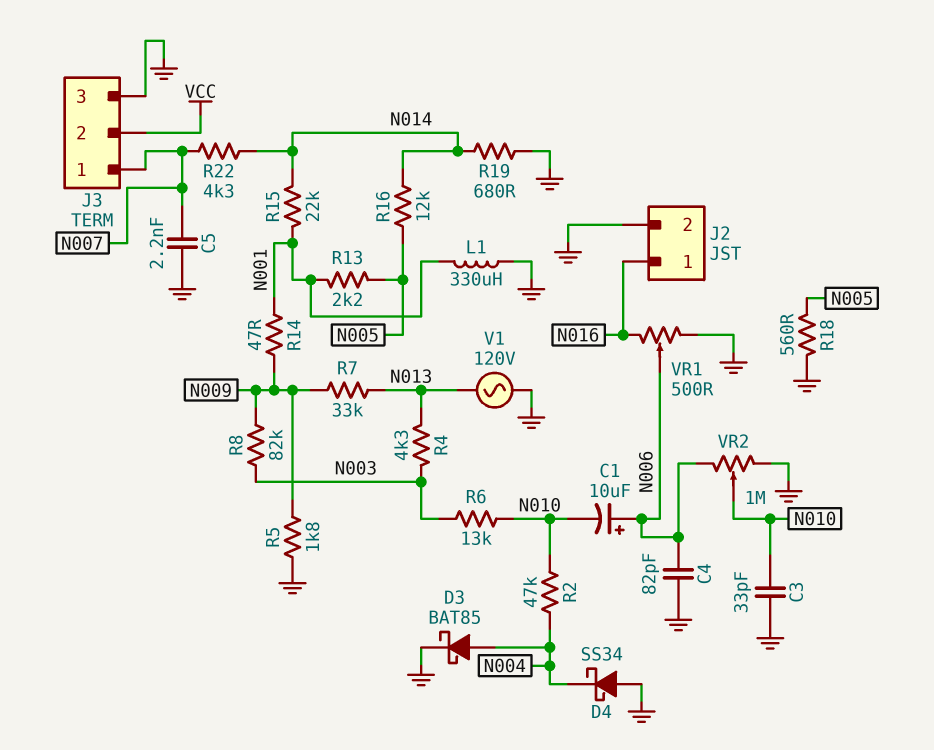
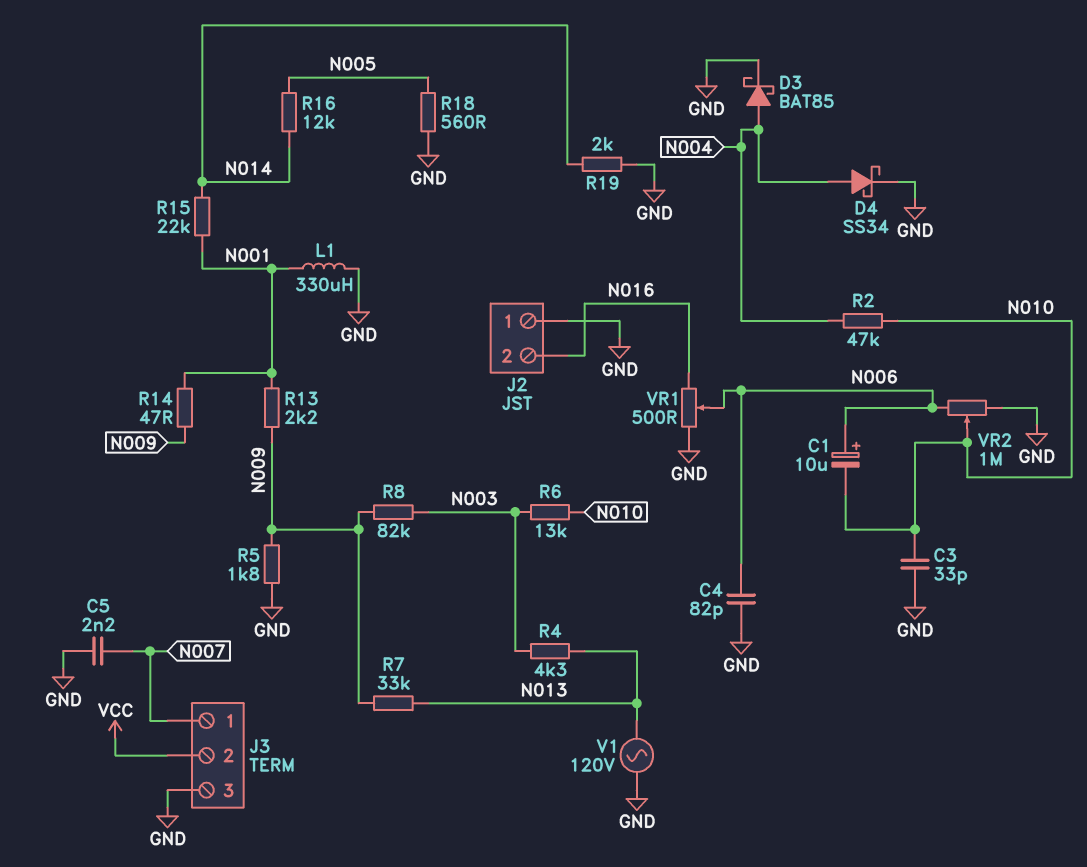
D4: schottky SS34 (A GND, K N004) -> schottky SS34 (A N004, K GND)
J2 pin 1: N016 -> GND
J2 pin 2: GND -> N016
R13: 2.2k (N001, N005) -> 2.2k (N001, N009)
R19: 680 (GND, N014) -> 2k (GND, N014)
R22: 4.3k (N007, N014) -> none

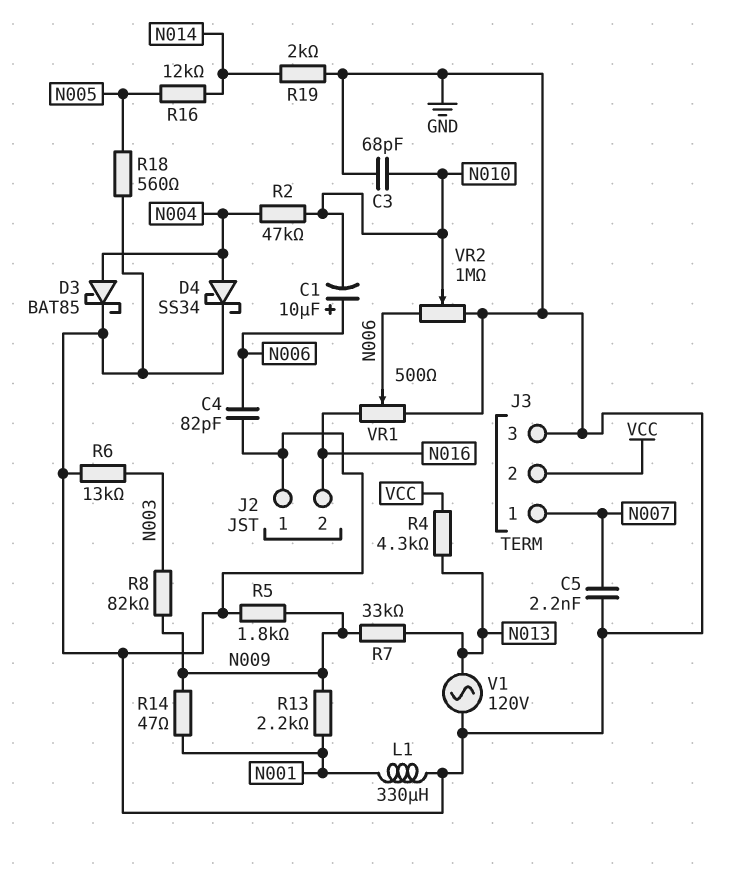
C3: 33pF (GND, N010) -> 68pF (GND, N010)
R4: 4.3k (N003, N013) -> 4.3k (N013, VCC)
R6: 13k (N003, N010) -> 13k (GND, N003)
R15: 22k (N001, N014) -> none

